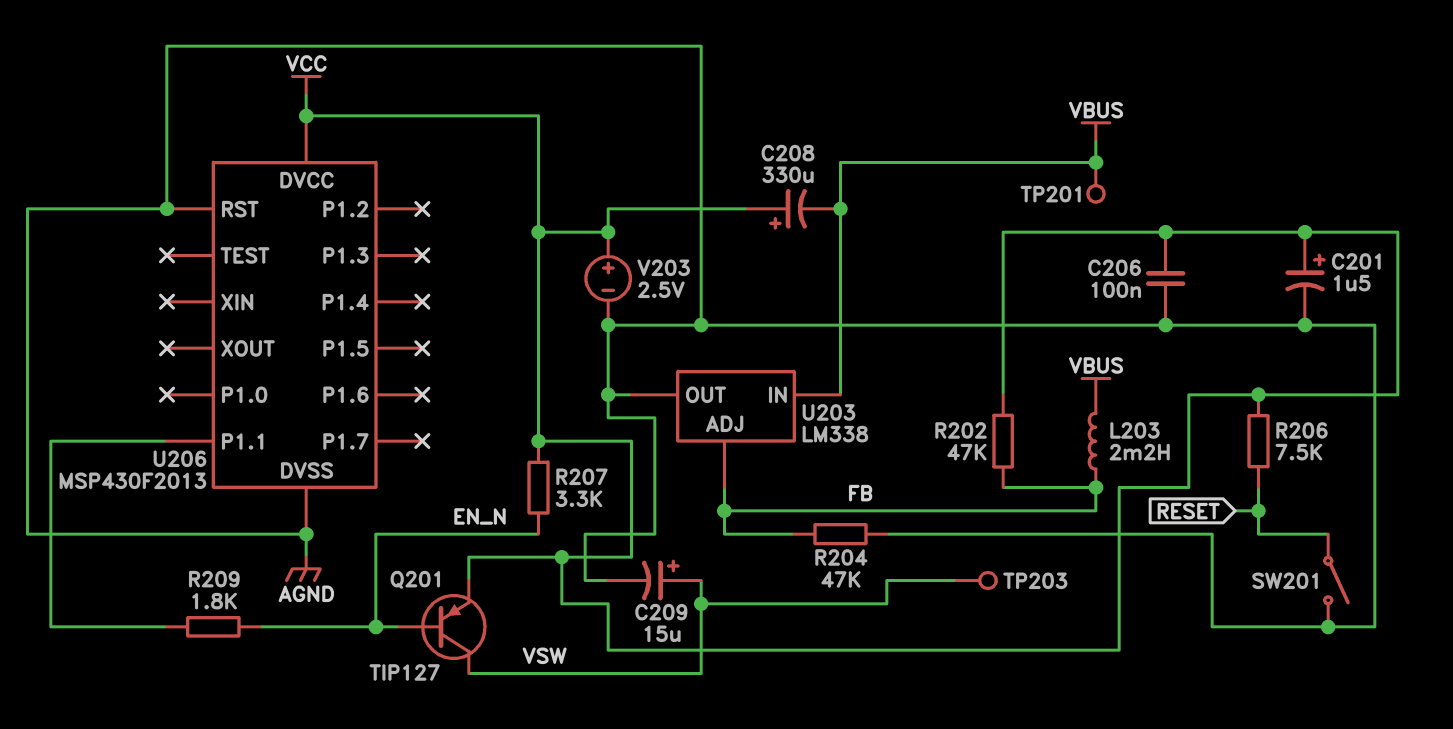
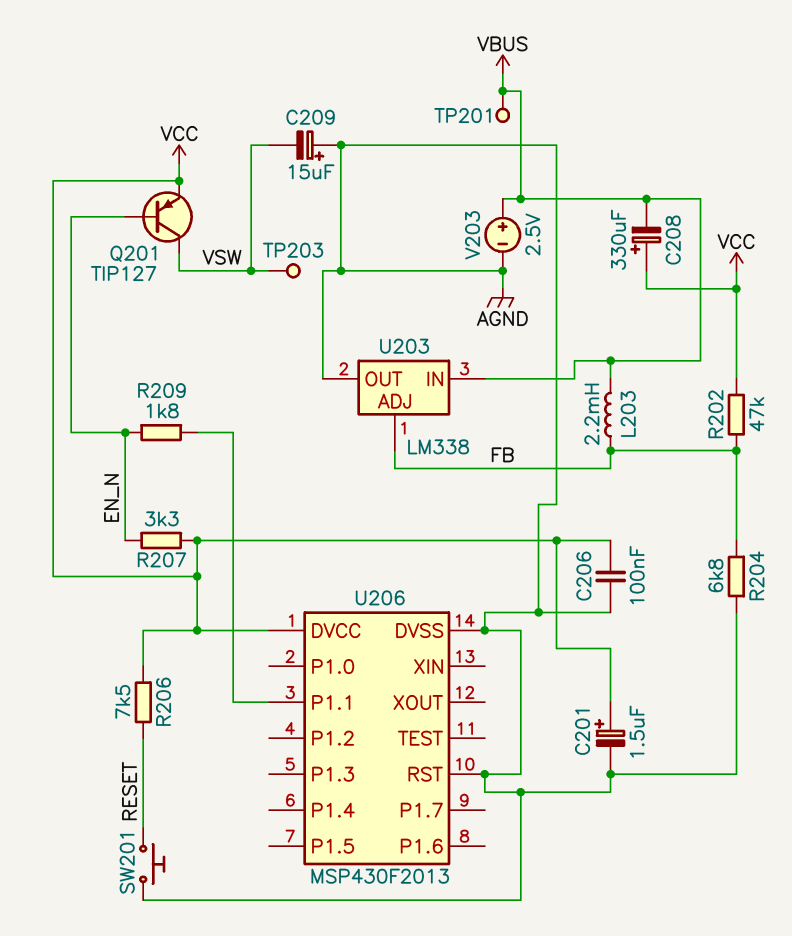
C209: 15uF (plus VSW, minus AGND) -> 15uF (plus AGND, minus VSW)
R204: 47k (AGND, FB) -> 6.8k (AGND, FB)
SW201: switch (AGND, RESET) -> button (AGND, RESET)
V203: 2.5V (plus VCC, minus AGND) -> 2.5V (plus VBUS, minus AGND)

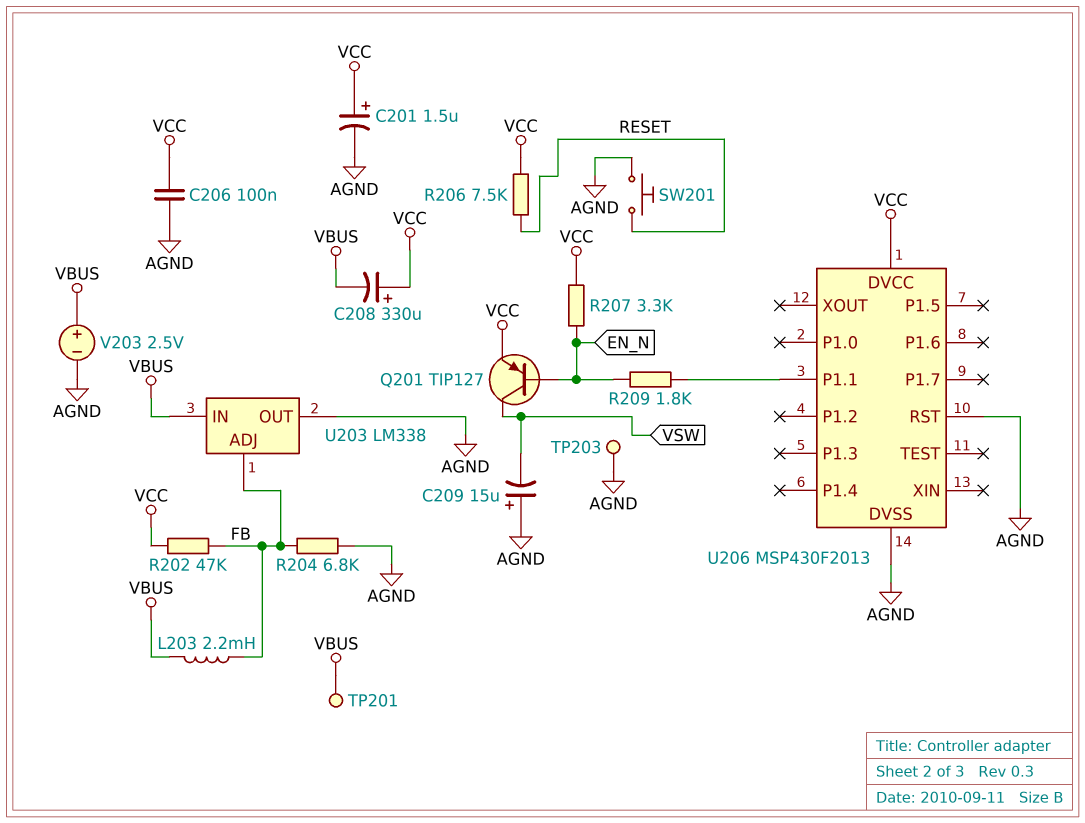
TP203: test point (VSW) -> test point (AGND)

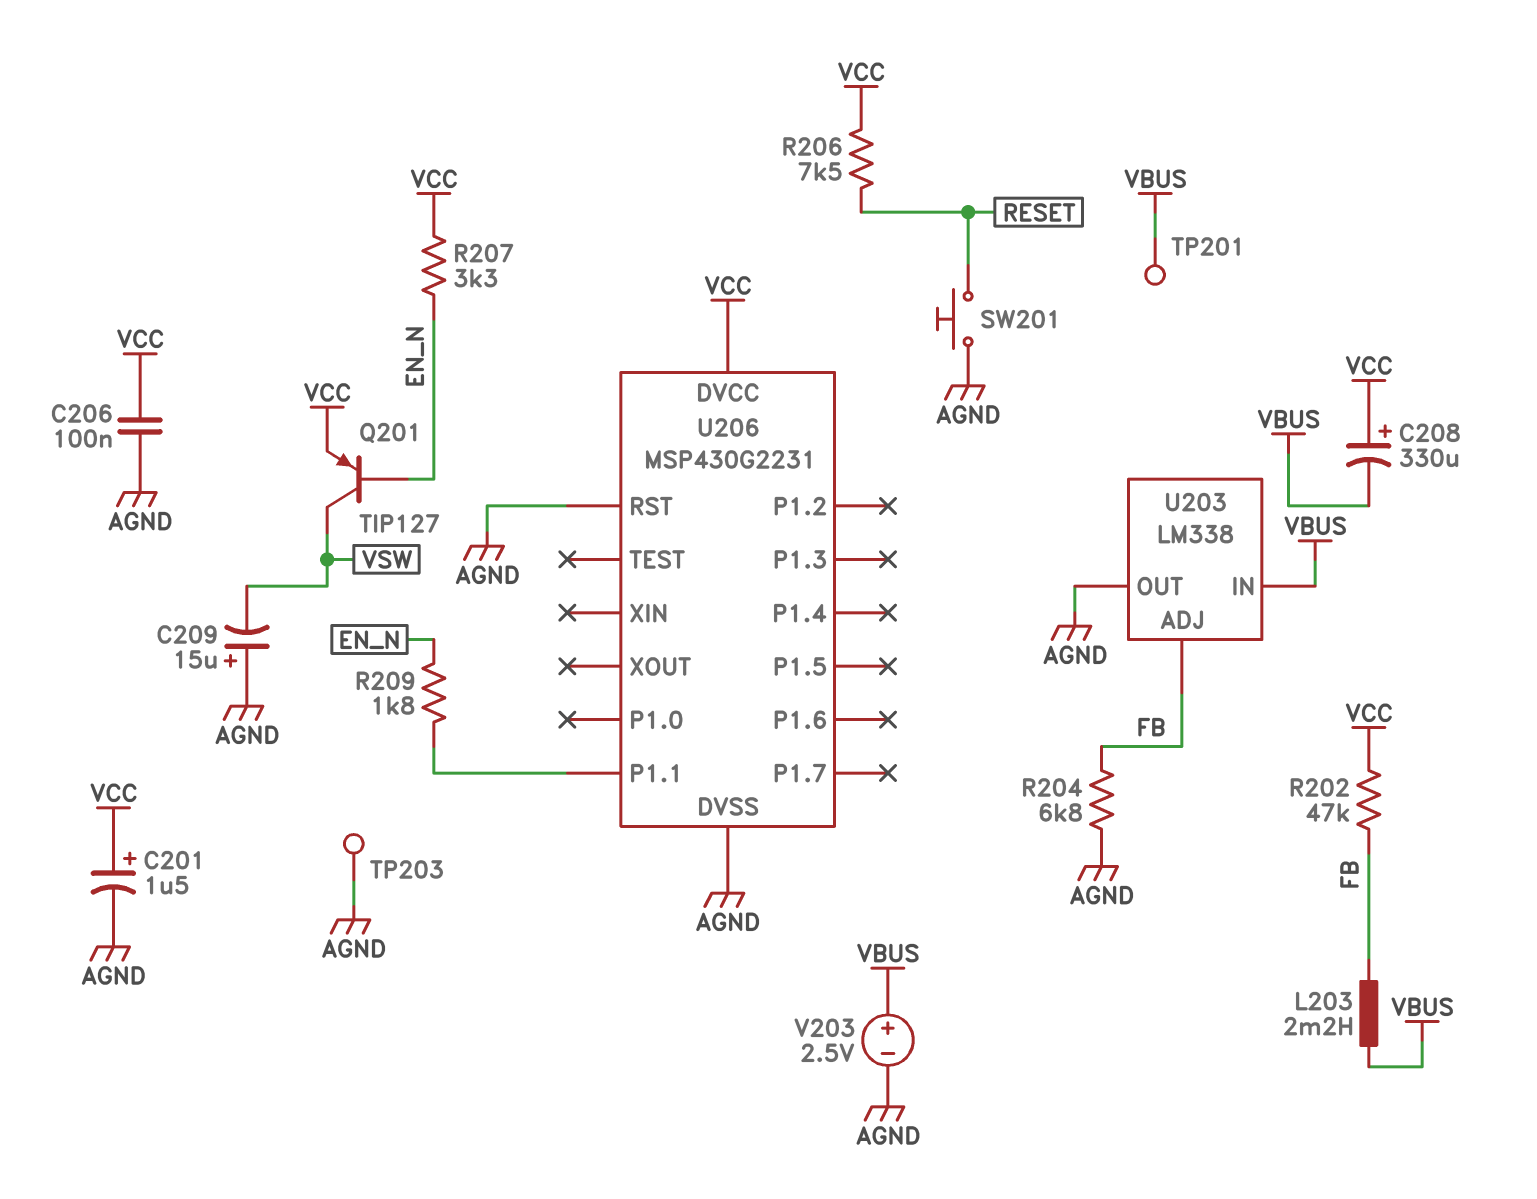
U206: MSP430F2013 -> MSP430G2231

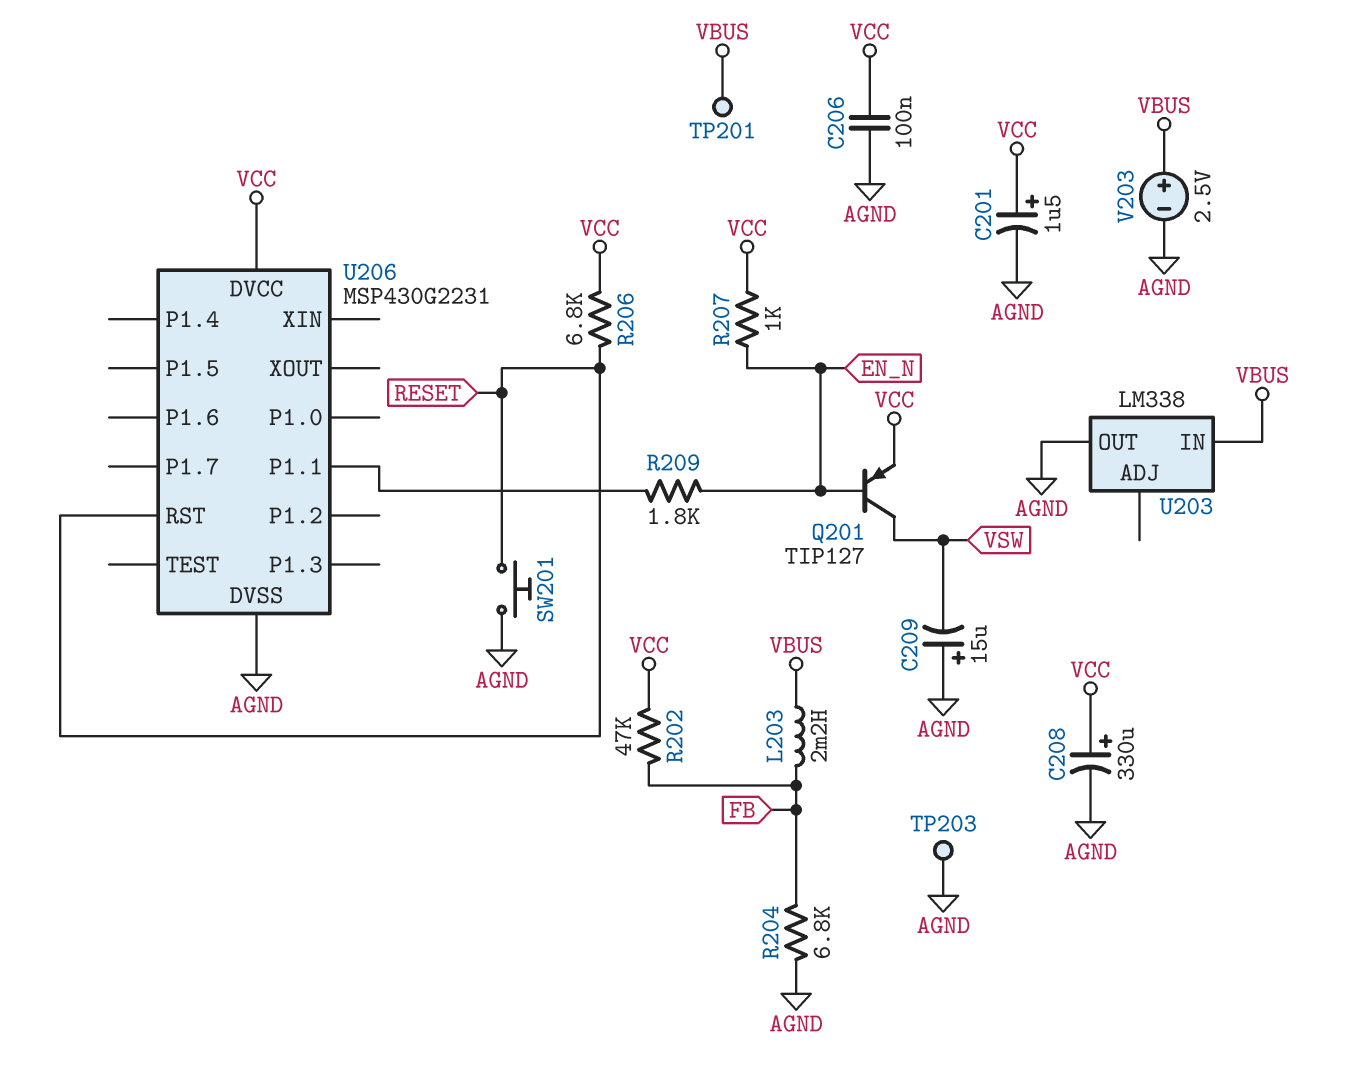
C208: 330uF (plus VCC, minus VBUS) -> 330uF (plus VCC, minus AGND)
R206: 7.5k (RESET, VCC) -> 6.8k (RESET, VCC)
R207: 3.3k (EN_N, VCC) -> 1k (EN_N, VCC)
U203 pin ADJ: FB -> none
U206 pin RST: AGND -> RESET

